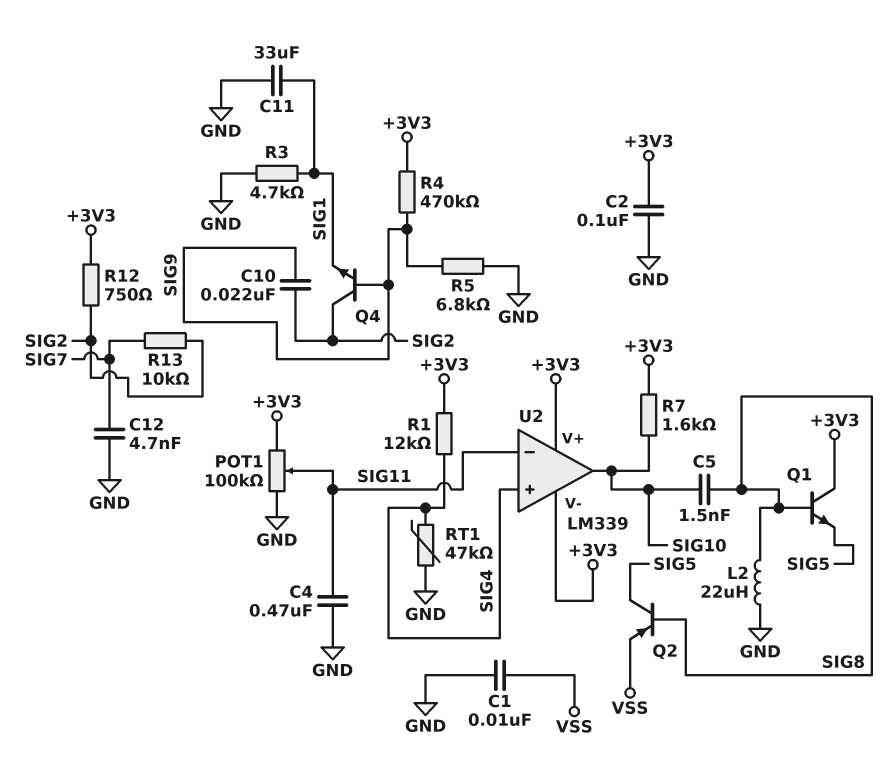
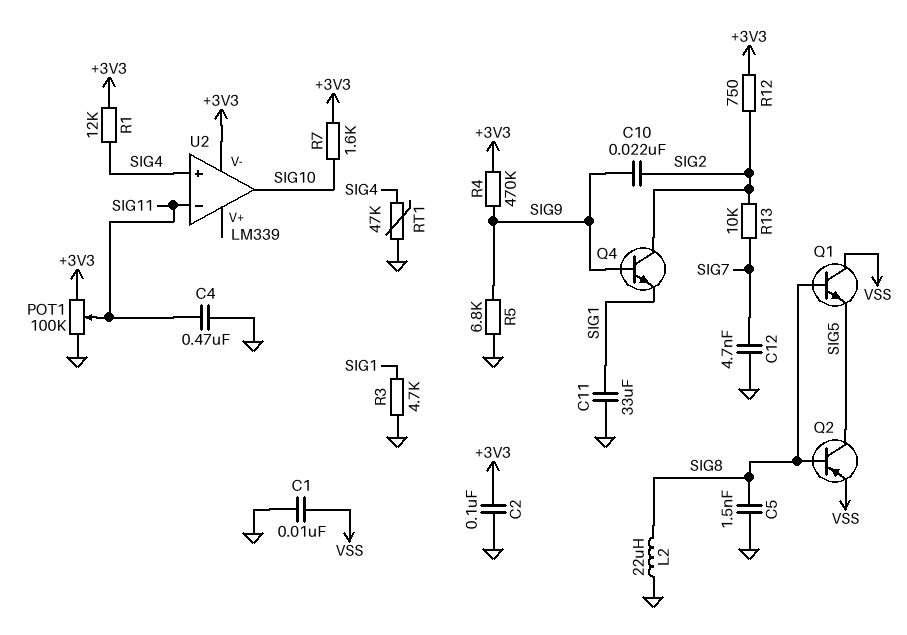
C5: 1.5nF (SIG8, SIG10) -> 1.5nF (GND, SIG8)
Q1: NPN (B SIG8, C +3V3, E SIG5) -> NPN (B SIG8, C VSS, E SIG5)
U2 pin V+: +3V3 -> none

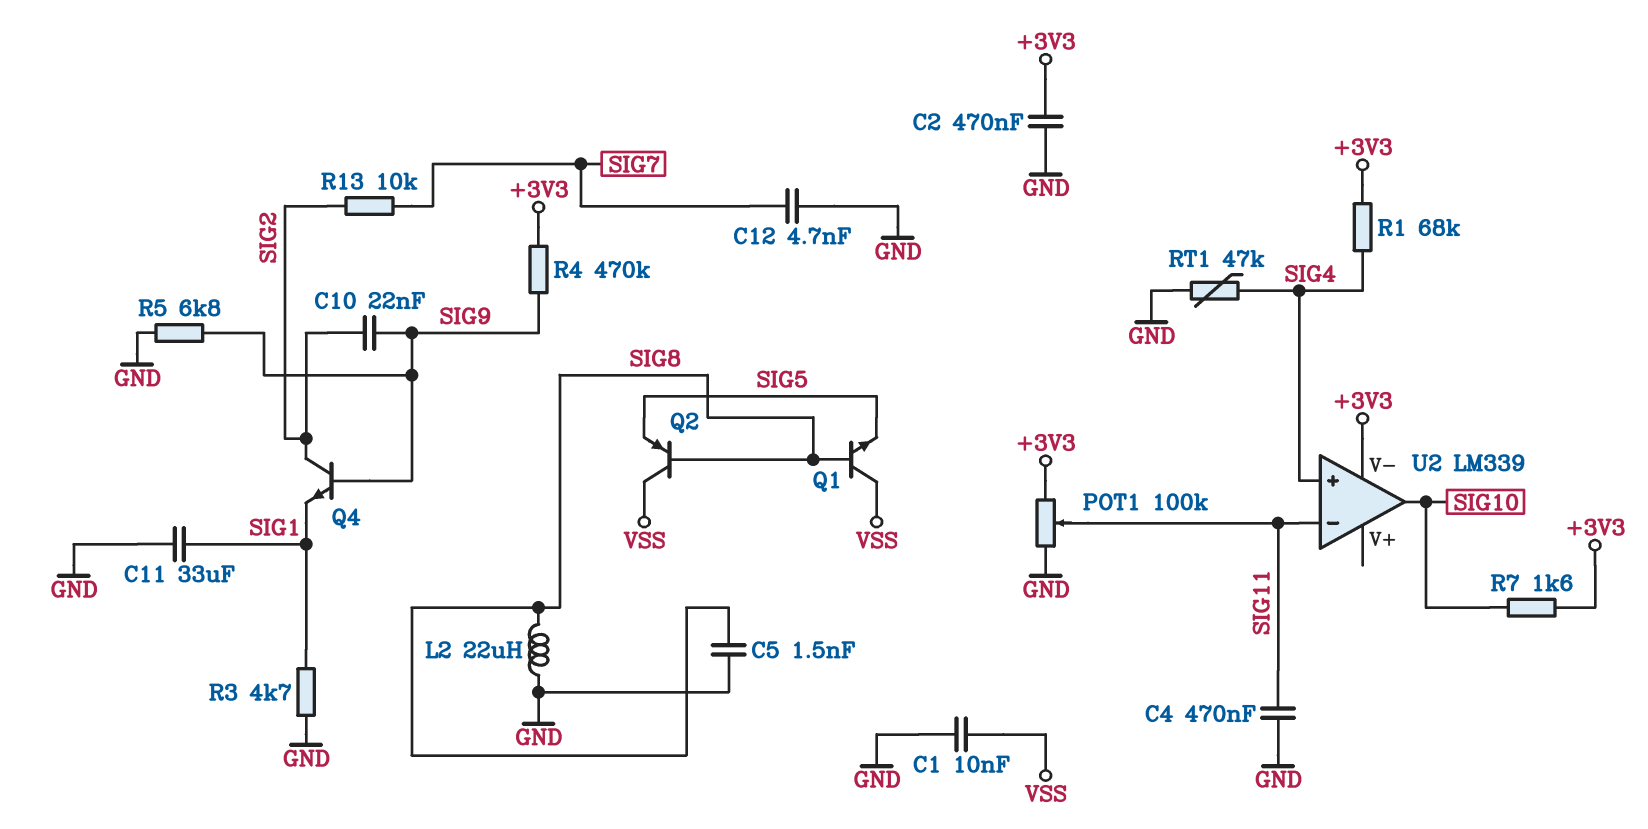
C2: 100nF (+3V3, GND) -> 470nF (+3V3, GND)
Q2: PNP (B SIG8, C SIG5, E VSS) -> PNP (B SIG8, C VSS, E SIG5)
R1: 12k (+3V3, SIG4) -> 68k (+3V3, SIG4)
R12: 750 (+3V3, SIG2) -> none

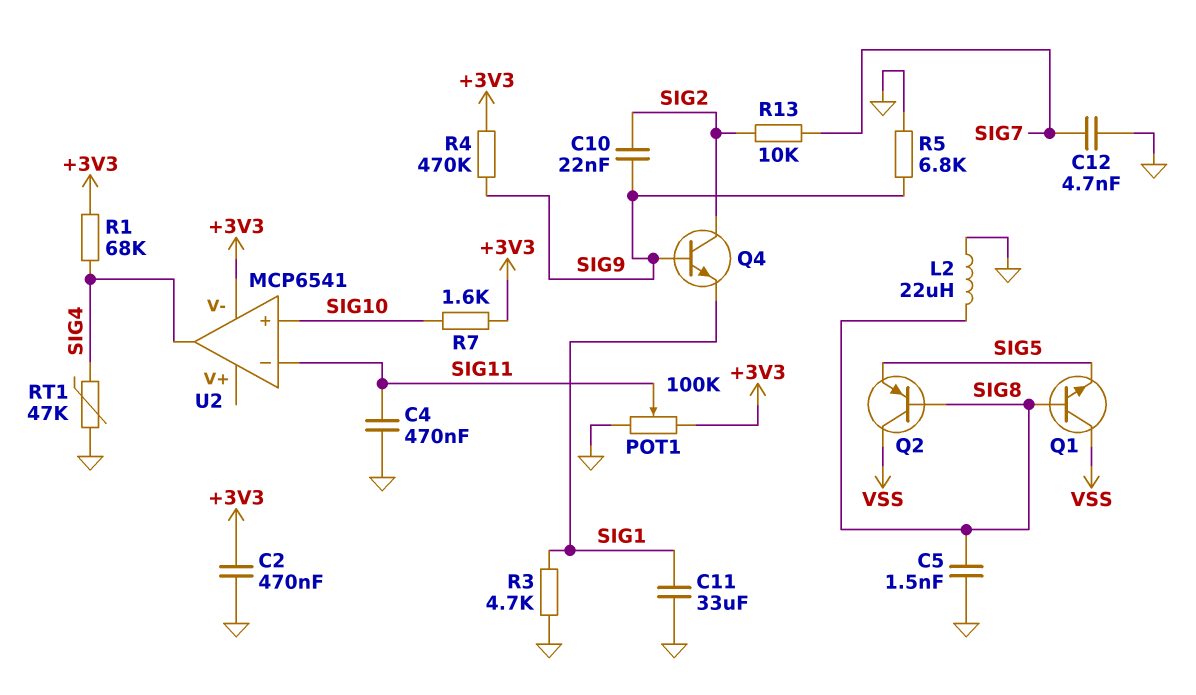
C1: 10nF (GND, VSS) -> none
U2: LM339 -> MCP6541
U2 pin in+: SIG4 -> SIG10
U2 pin out: SIG10 -> SIG4

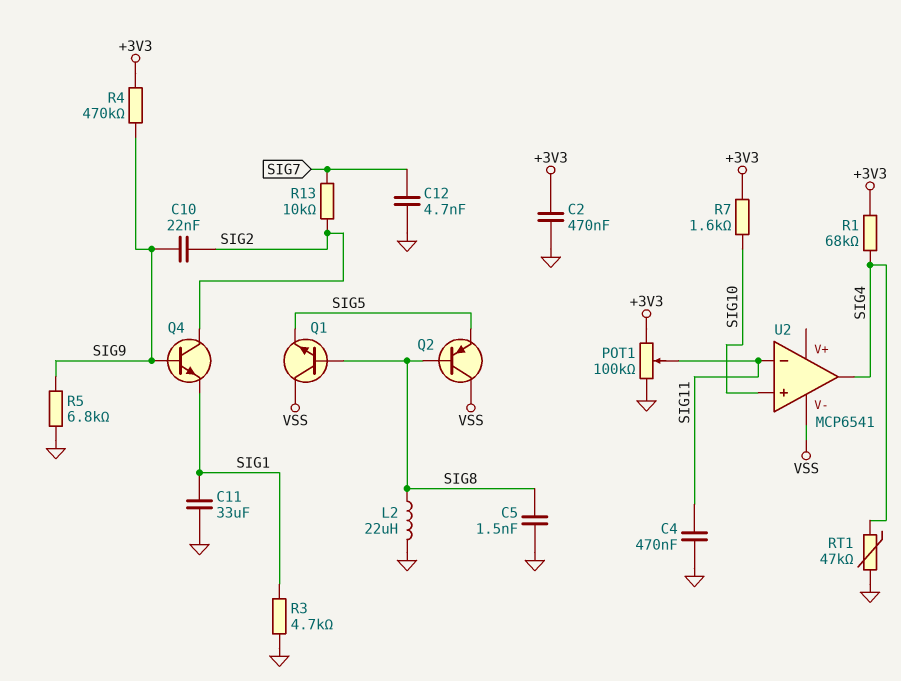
U2 pin V-: +3V3 -> VSS

